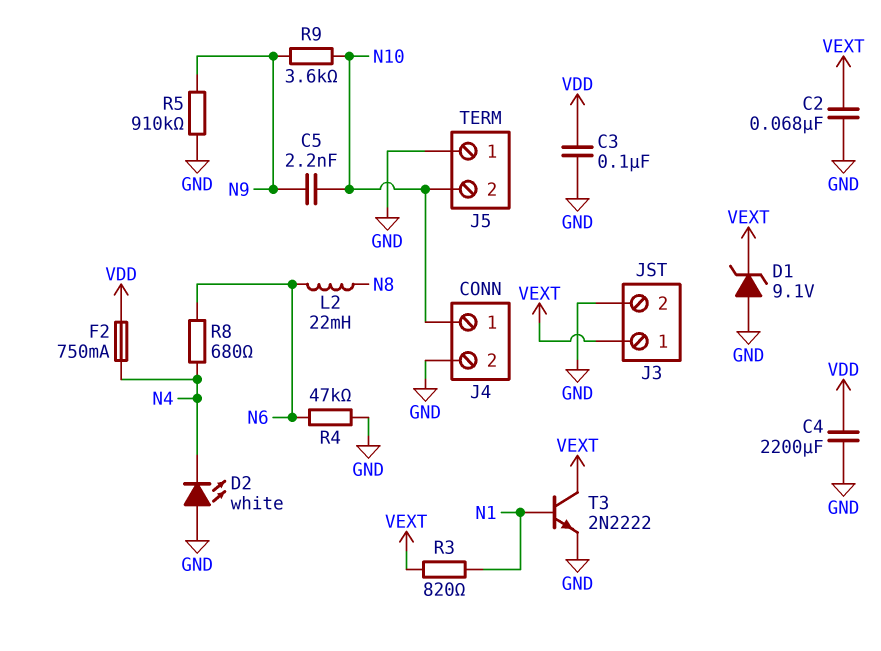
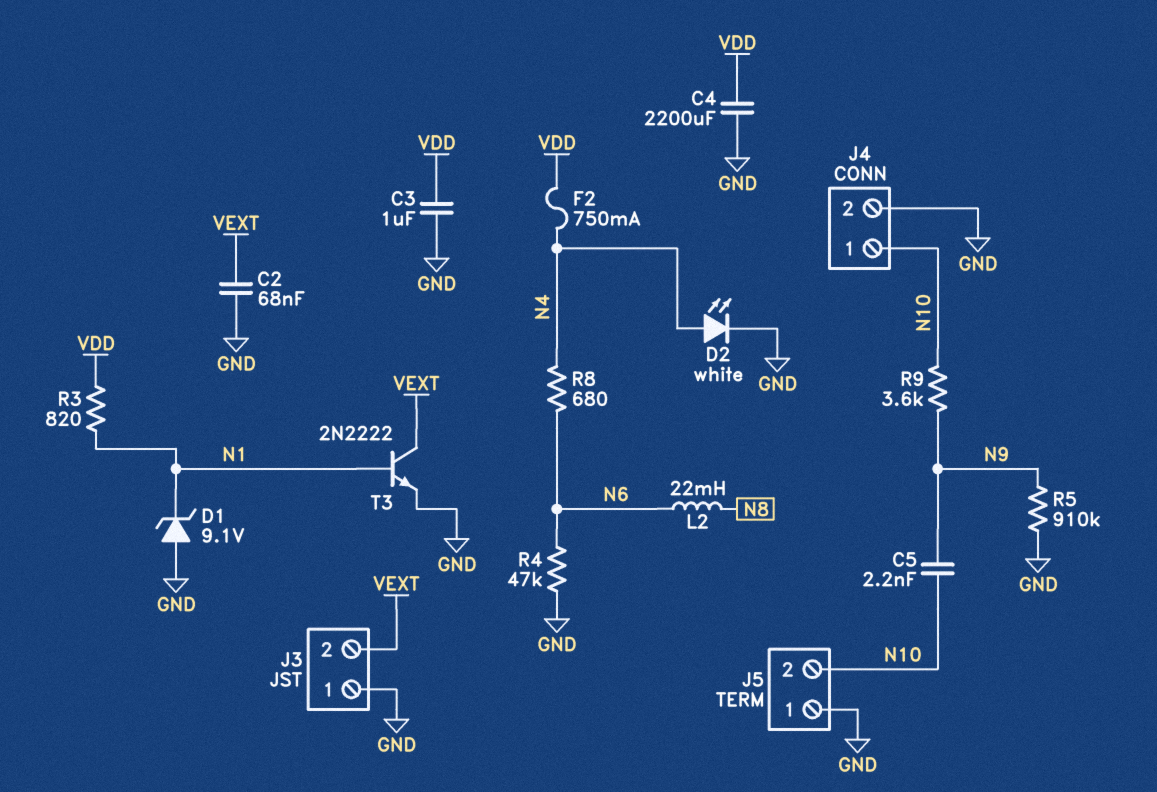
C3: 100nF (GND, VDD) -> 1uF (GND, VDD)
D1: zener 9.1V (A GND, K VEXT) -> zener 9.1V (A GND, K N1)
D2: LED white (A GND, K N4) -> LED white (A N4, K GND)
J3 pin 1: VEXT -> GND
J3 pin 2: GND -> VEXT
R3: 820 (N1, VEXT) -> 820 (N1, VDD)

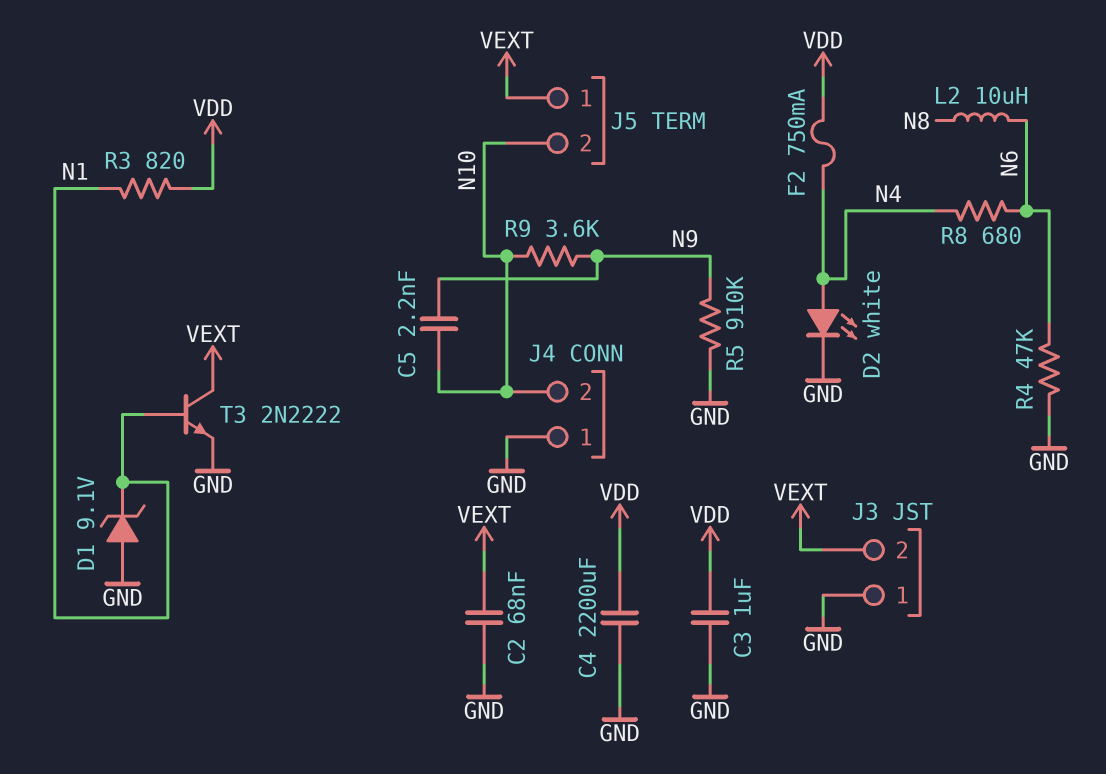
J4 pin 1: N10 -> GND
J4 pin 2: GND -> N10
J5 pin 1: GND -> VEXT
L2: 22mH (N6, N8) -> 10uH (N6, N8)

